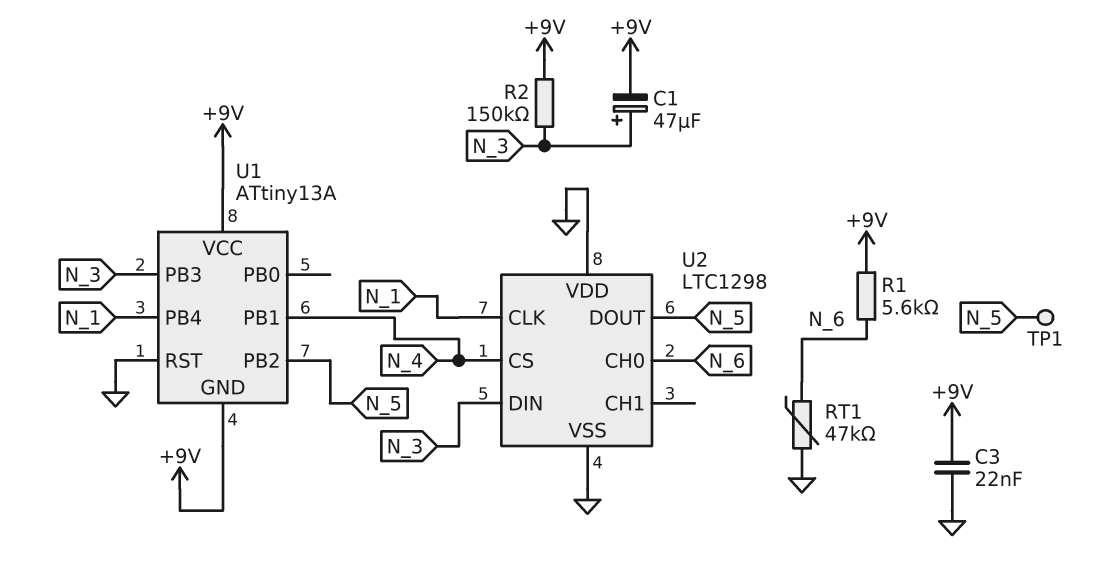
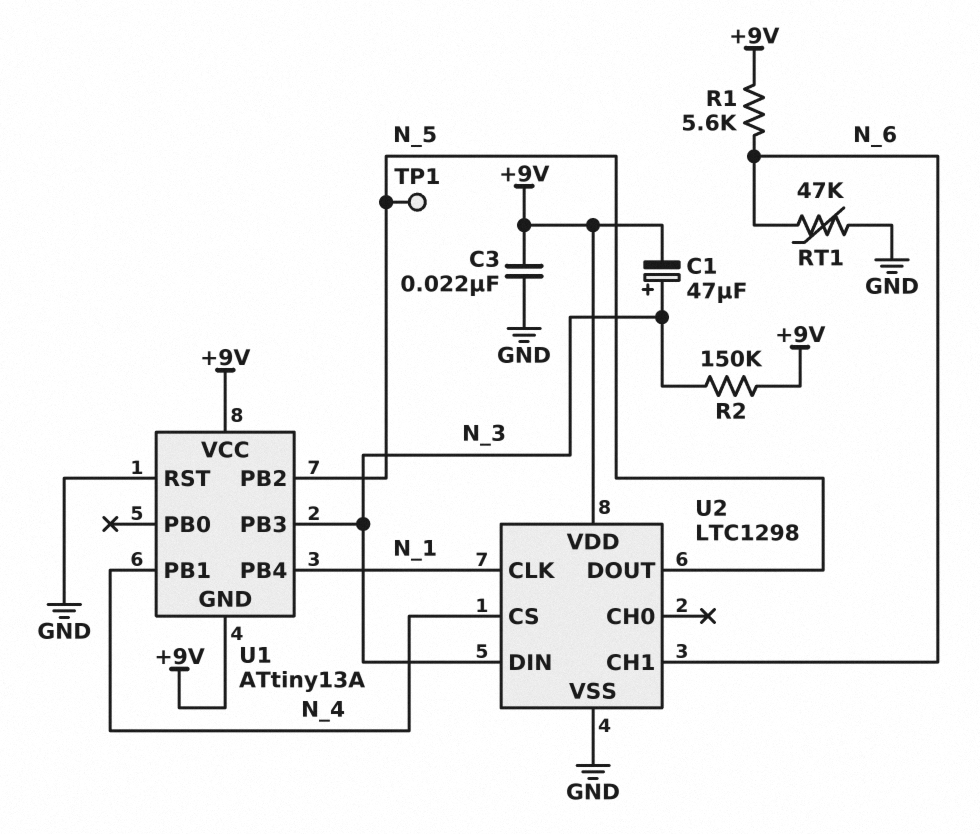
U2 pin CH0: N_6 -> none
U2 pin CH1: none -> N_6
U2 pin VDD: GND -> +9V

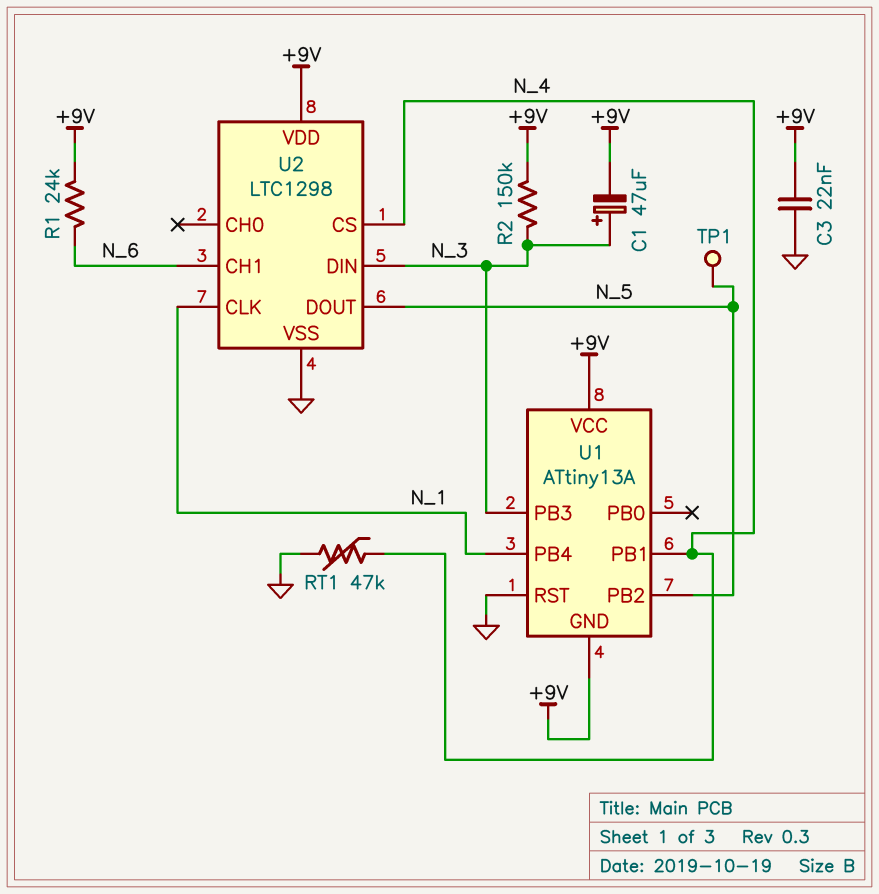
R1: 5.6k (+9V, N_6) -> 24k (+9V, N_6)
RT1: 47k (GND, N_6) -> 47k (GND, N_4)

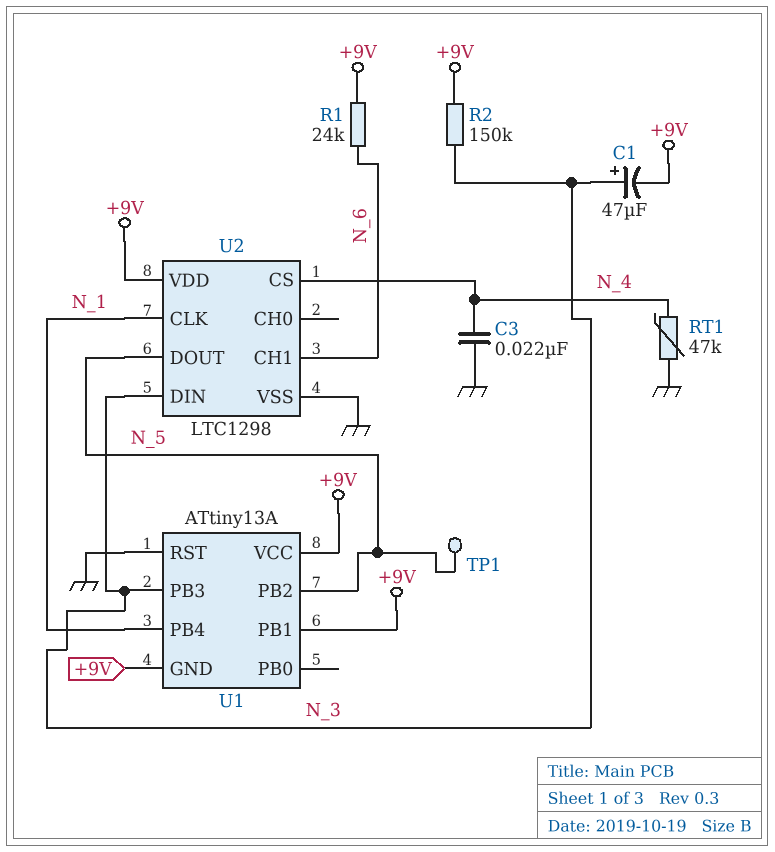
C3: 22nF (+9V, GND) -> 22nF (GND, N_4)
U1 pin PB1: N_4 -> +9V

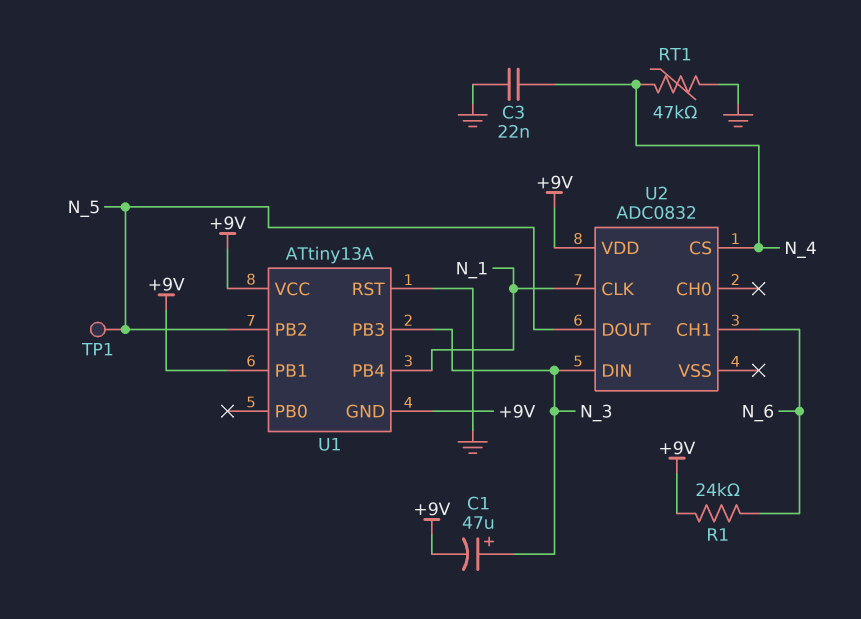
R2: 150k (+9V, N_3) -> none
U2: LTC1298 -> ADC0832
U2 pin VSS: GND -> none

